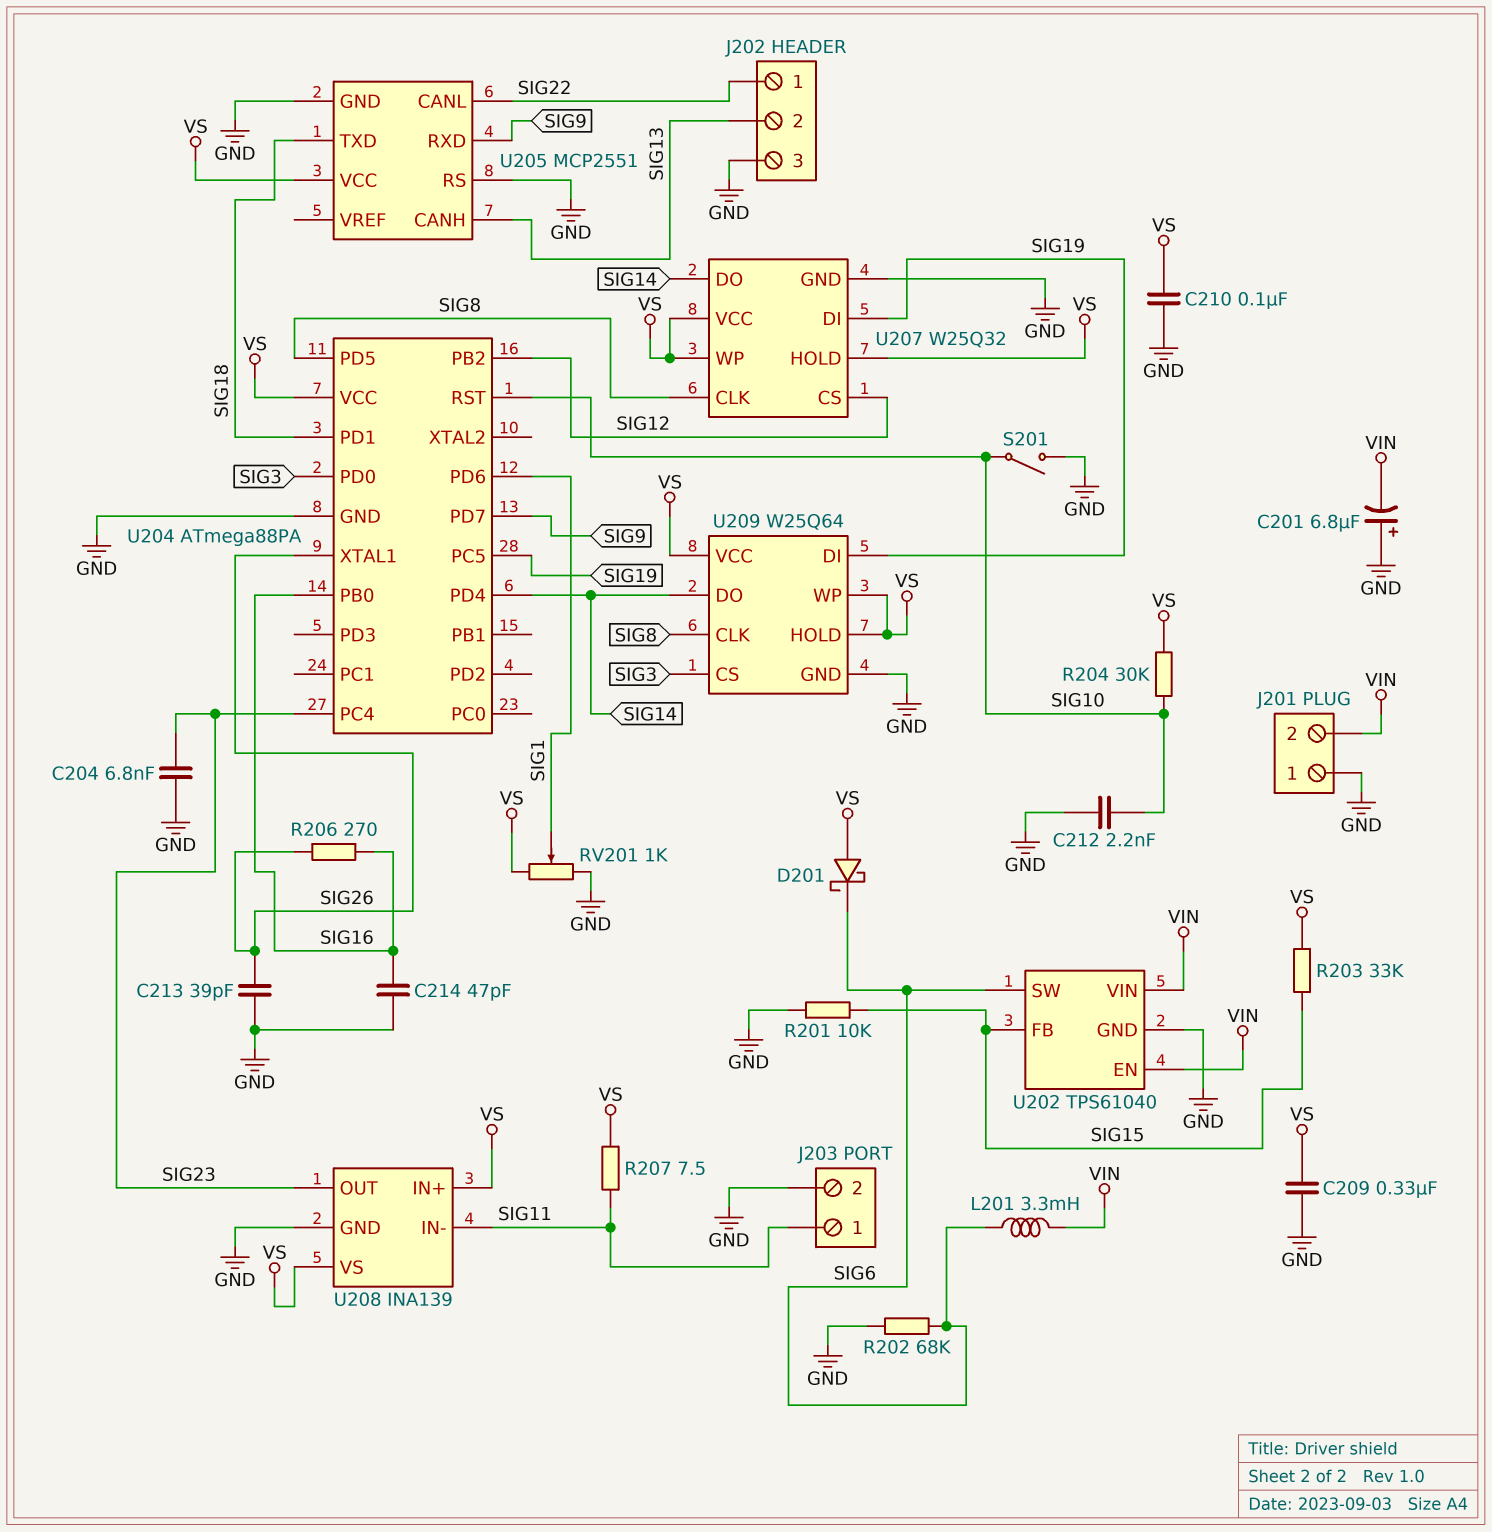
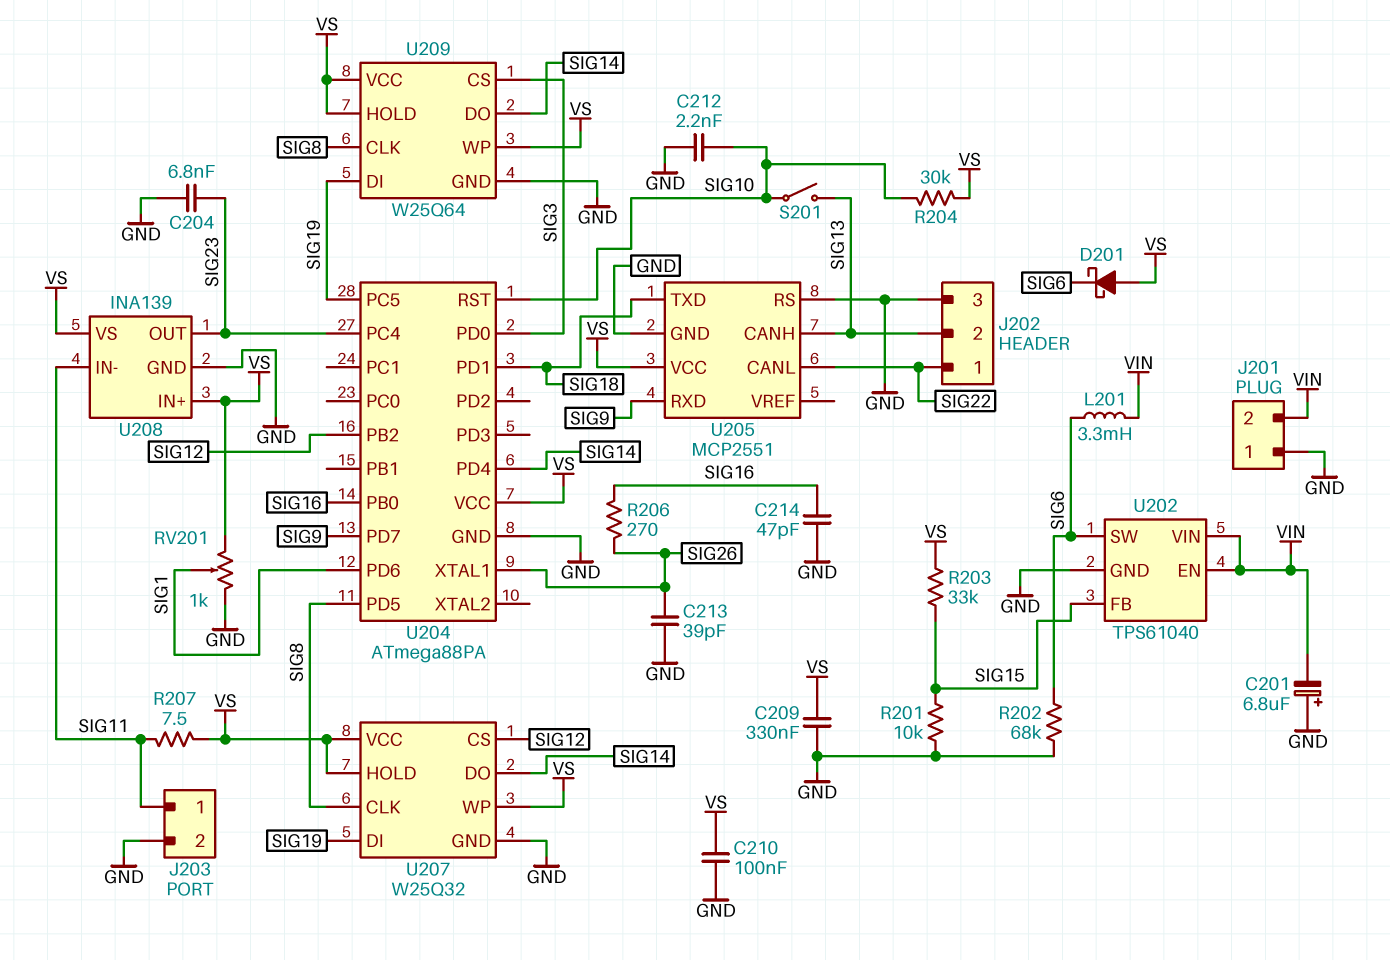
S201: switch (GND, SIG10) -> switch (SIG10, SIG13)

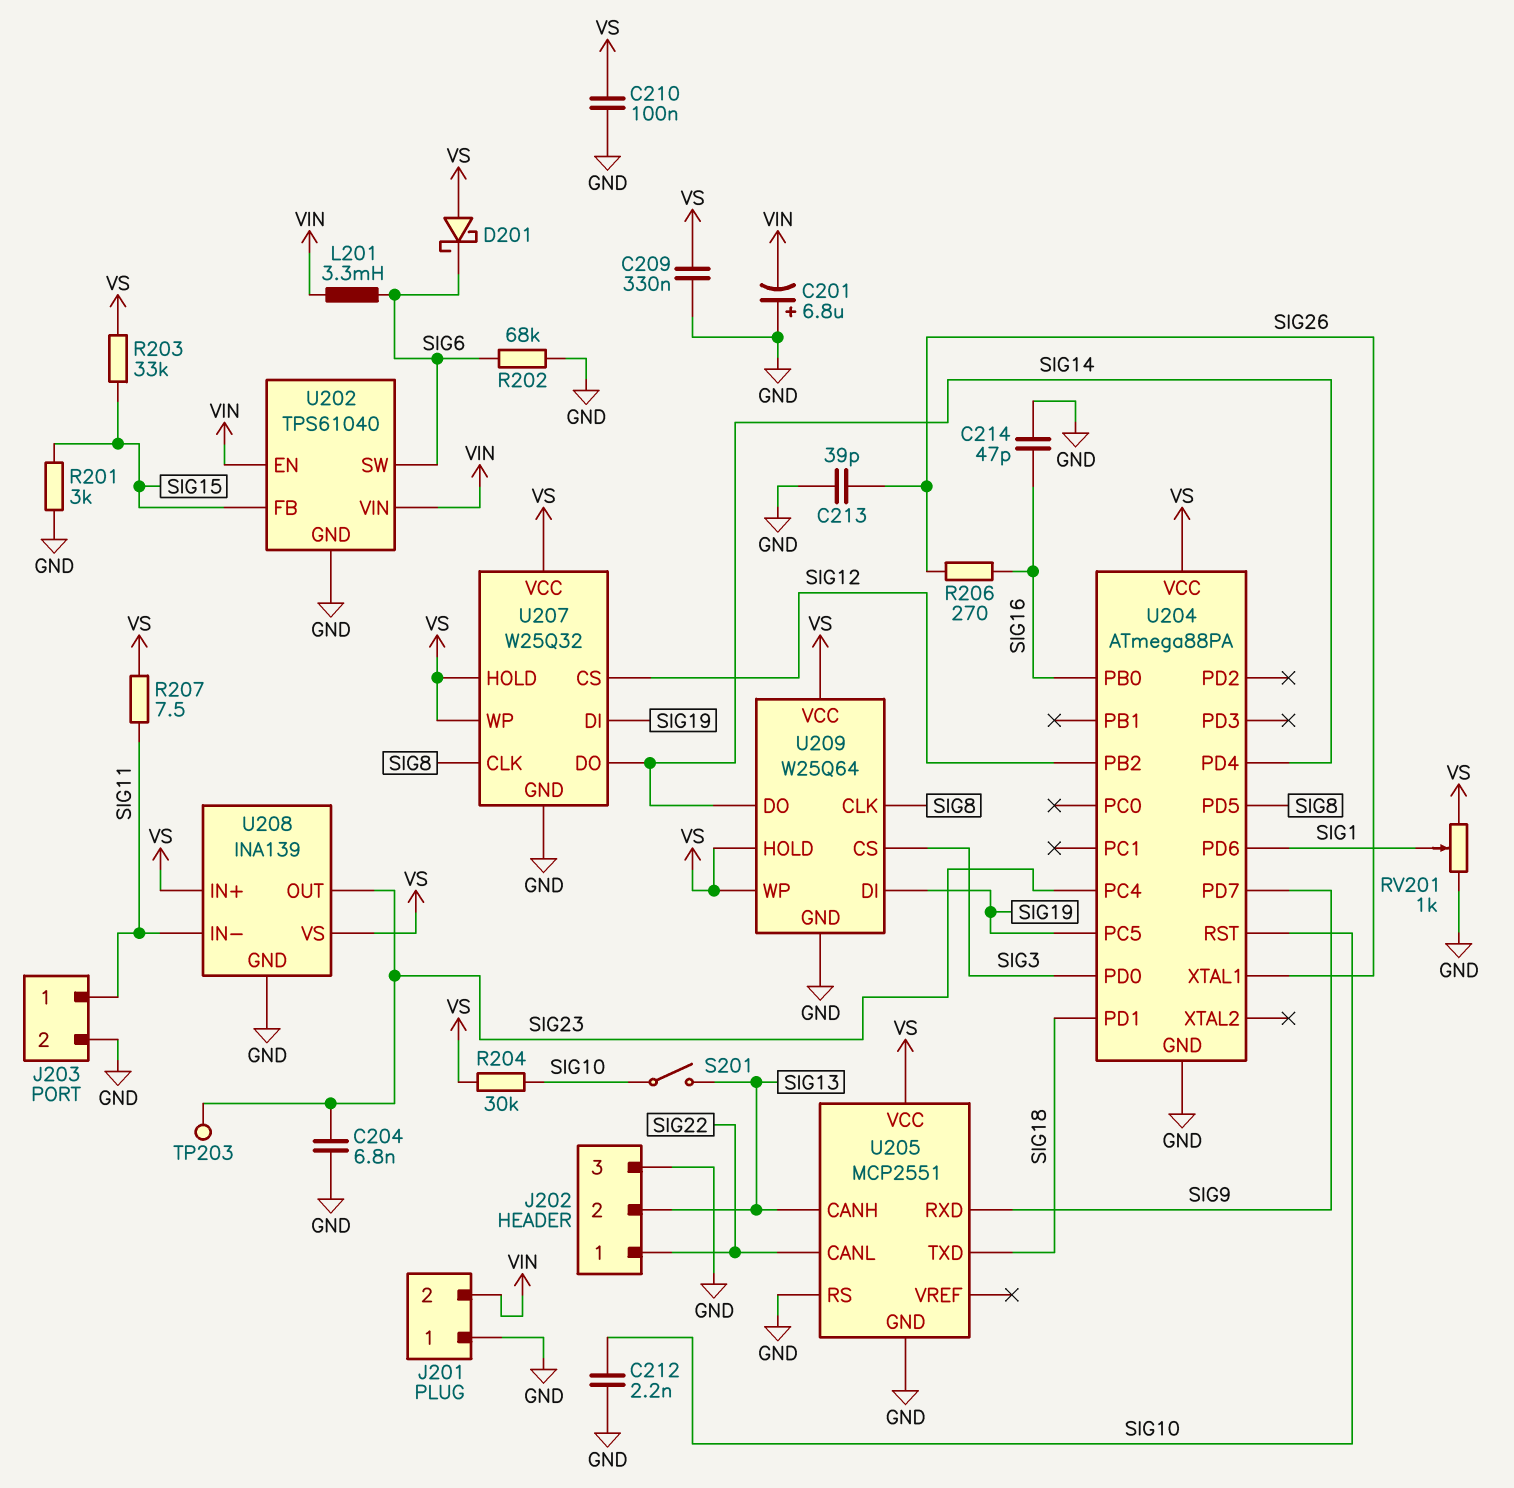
R201: 10k (GND, SIG15) -> 3k (GND, SIG15)
TP203: none -> test point (SIG23)

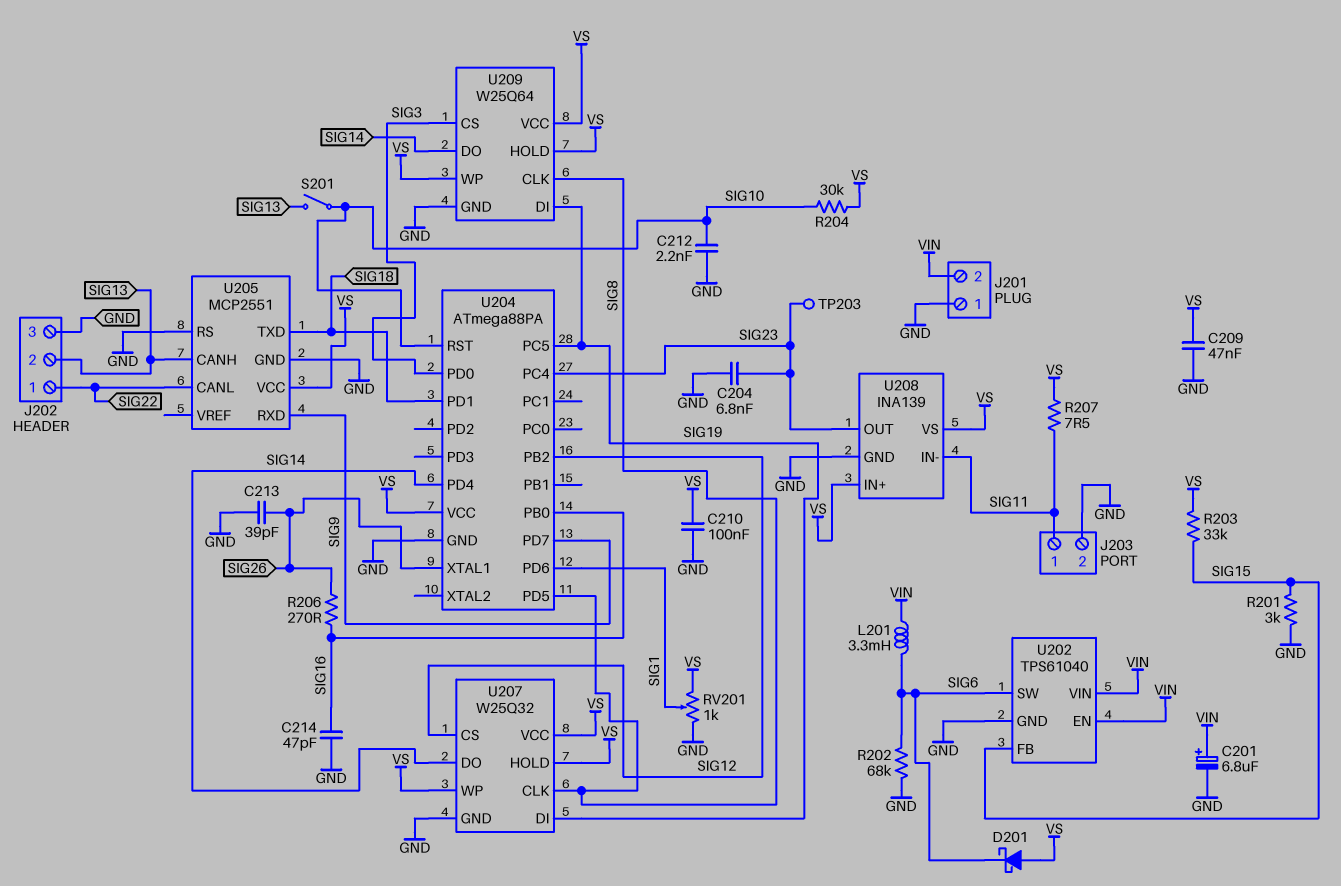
C201: 6.8uF (plus GND, minus VIN) -> 6.8uF (plus VIN, minus GND)
C209: 330nF (GND, VS) -> 47nF (GND, VS)

